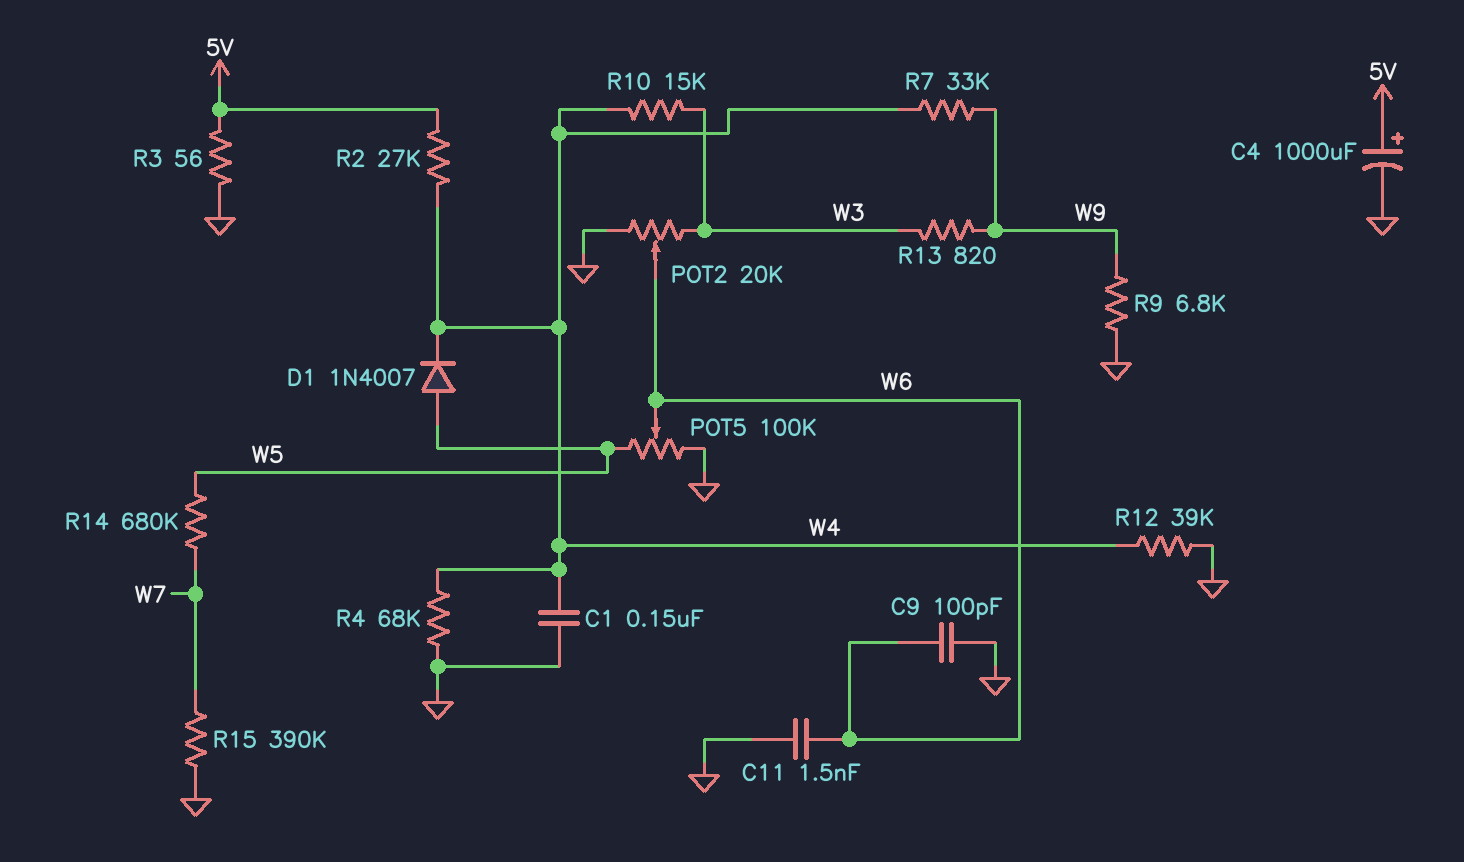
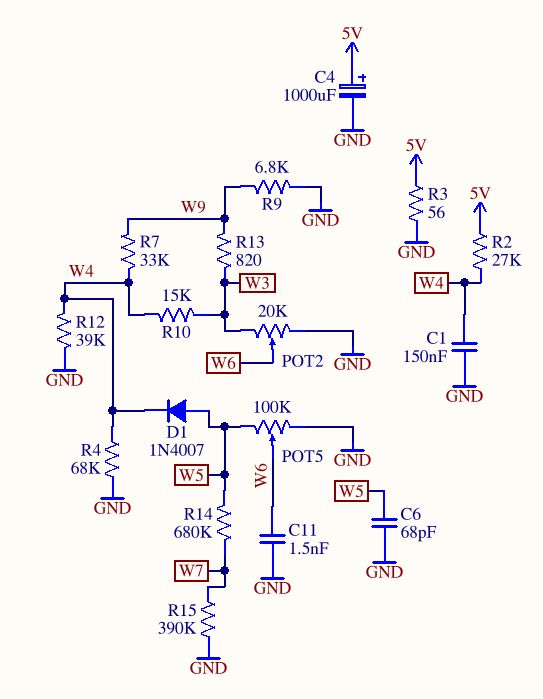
C6: none -> 68pF (GND, W5)
C9: 100pF (GND, W6) -> none

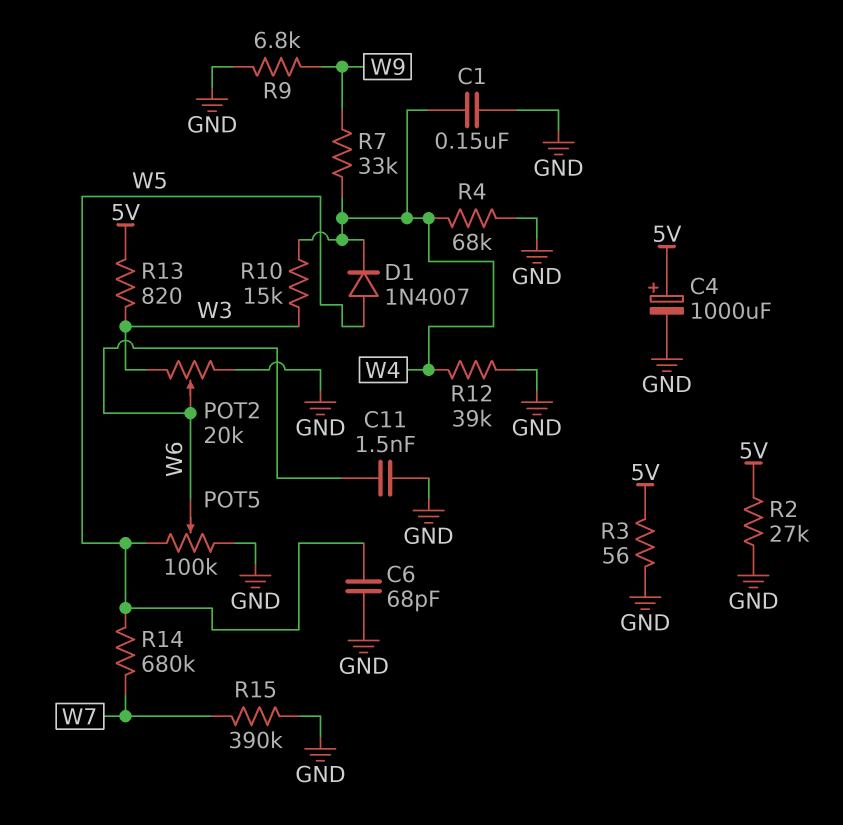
R2: 27k (5V, W4) -> 27k (5V, GND)
R13: 820 (W3, W9) -> 820 (5V, W3)

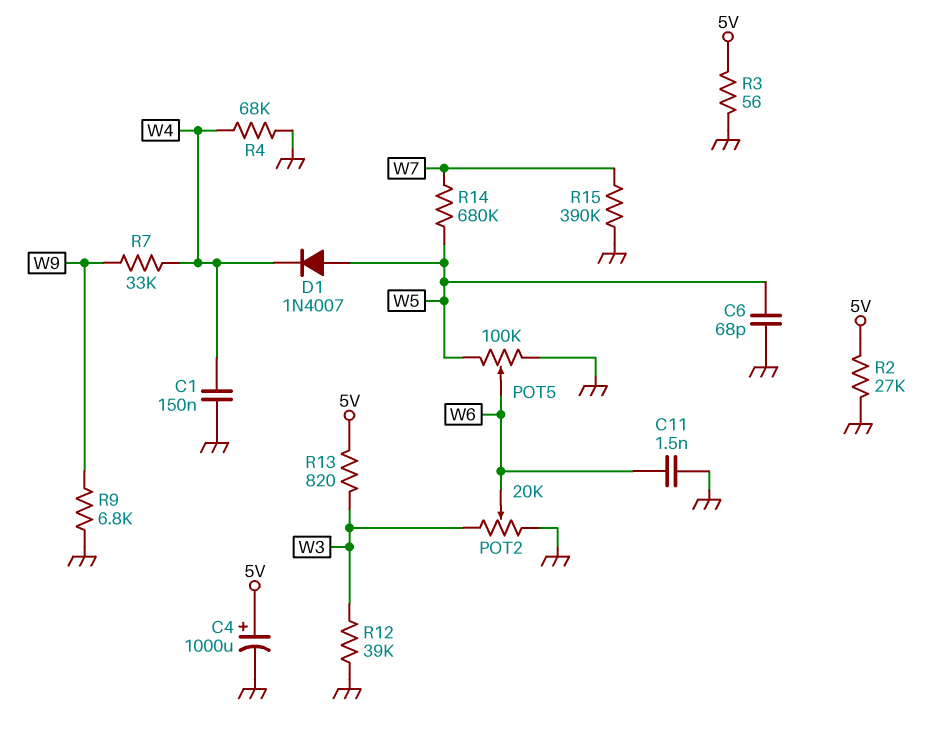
R10: 15k (W3, W4) -> none
R12: 39k (GND, W4) -> 39k (GND, W3)

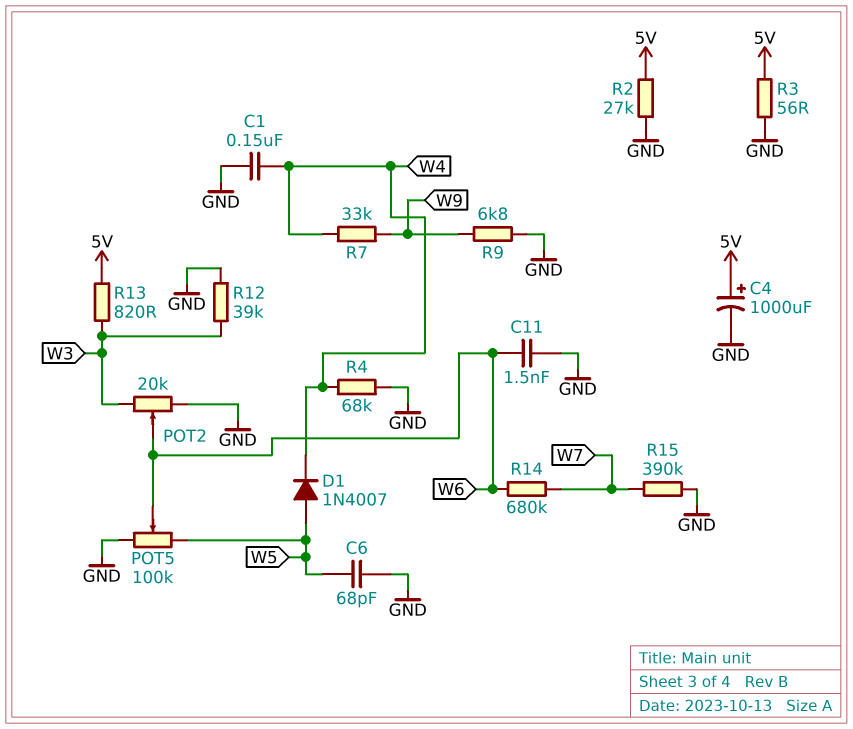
R14: 680k (W5, W7) -> 680k (W6, W7)

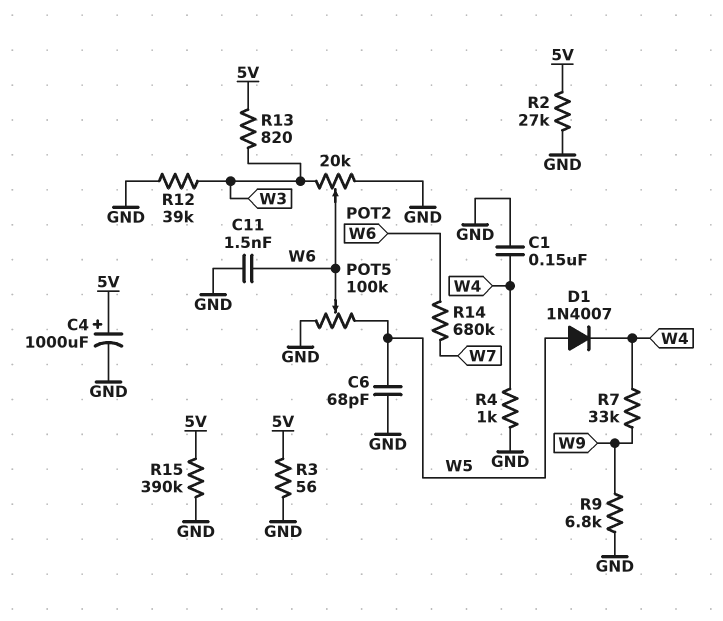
R4: 68k (GND, W4) -> 1k (GND, W4)
R15: 390k (GND, W7) -> 390k (5V, GND)

